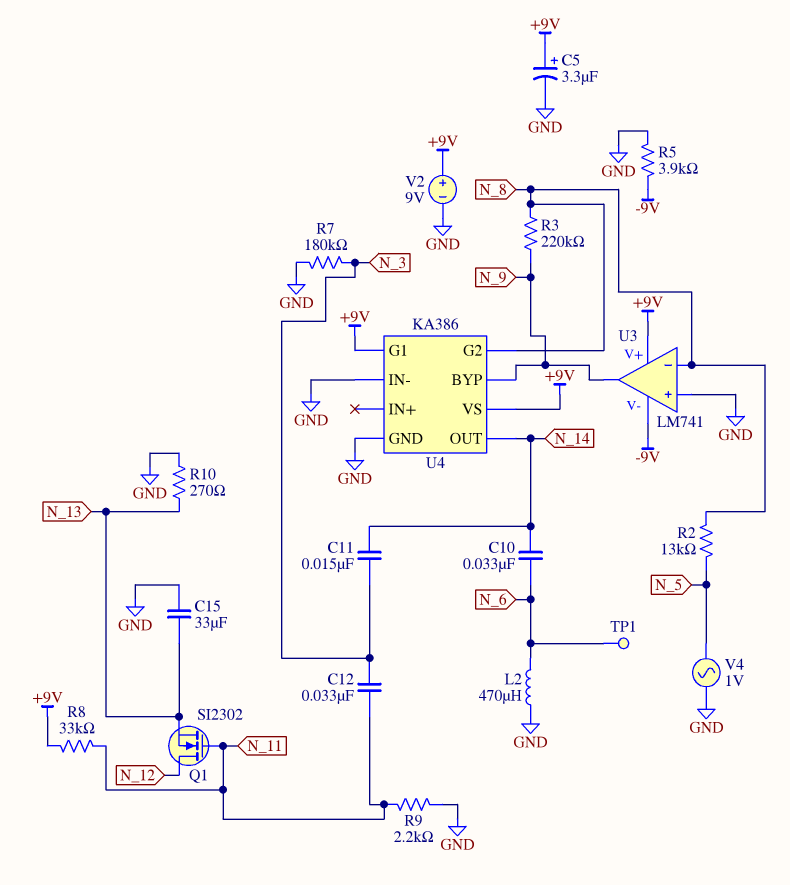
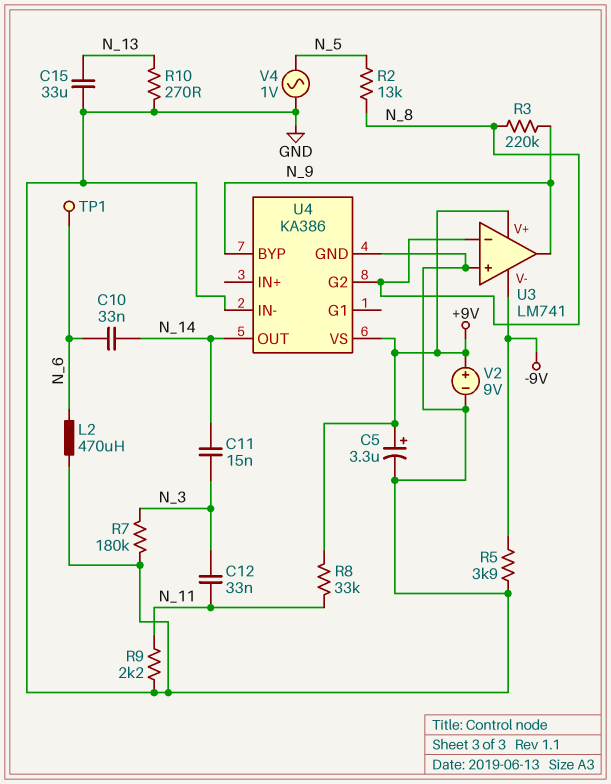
Q1: NMOS SI2302 (G N_11, D N_12, S N_13) -> none
U4 pin G1: +9V -> none

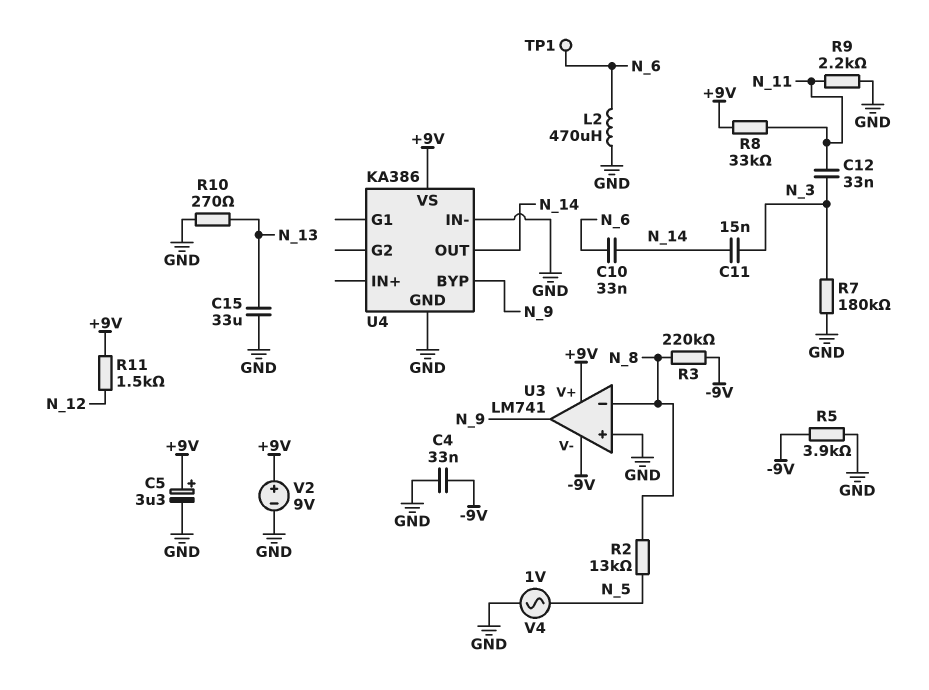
C4: none -> 33nF (-9V, GND)
R3: 220k (N_8, N_9) -> 220k (-9V, N_8)
R11: none -> 1.5k (+9V, N_12)
U4 pin G2: N_8 -> none

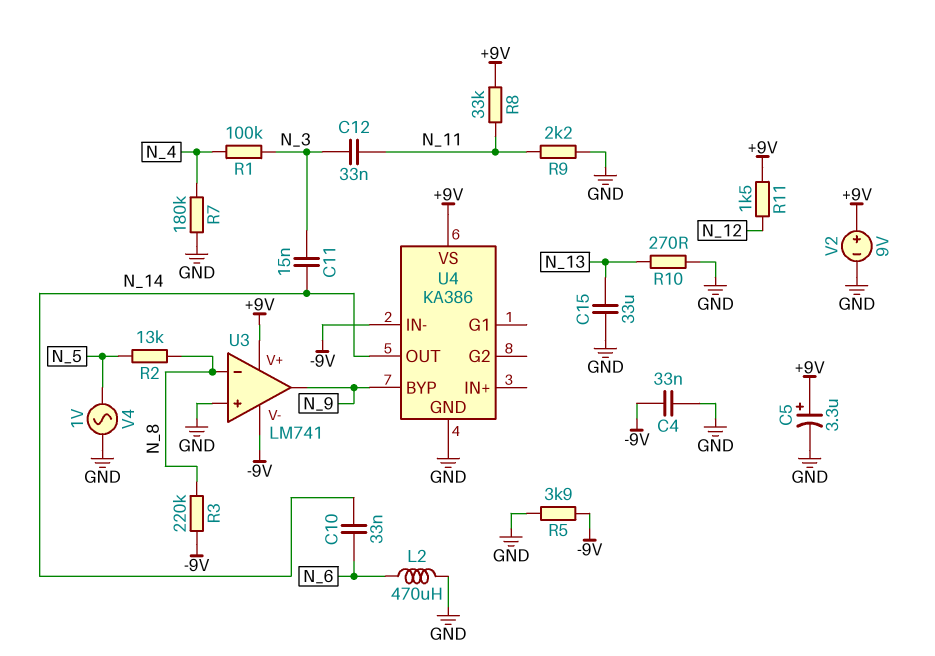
R1: none -> 100k (N_3, N_4)
R7: 180k (GND, N_3) -> 180k (GND, N_4)
TP1: test point (N_6) -> none
U4 pin IN-: GND -> -9V

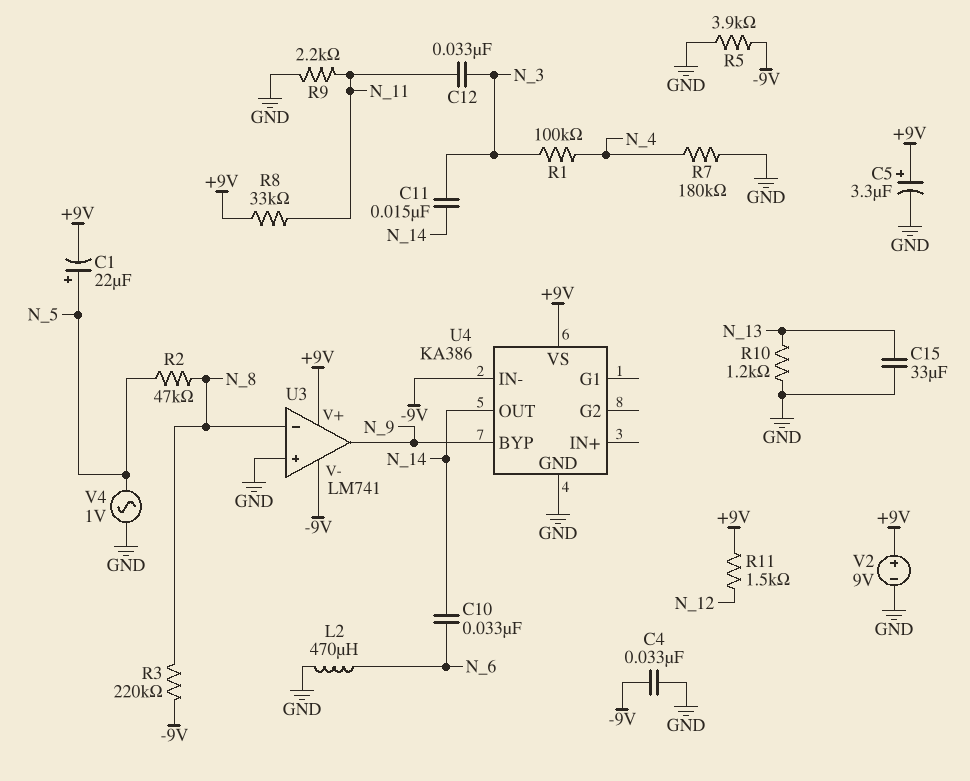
C1: none -> 22uF (plus N_5, minus +9V)
R2: 13k (N_5, N_8) -> 47k (N_5, N_8)
R10: 270 (GND, N_13) -> 1.2k (GND, N_13)

